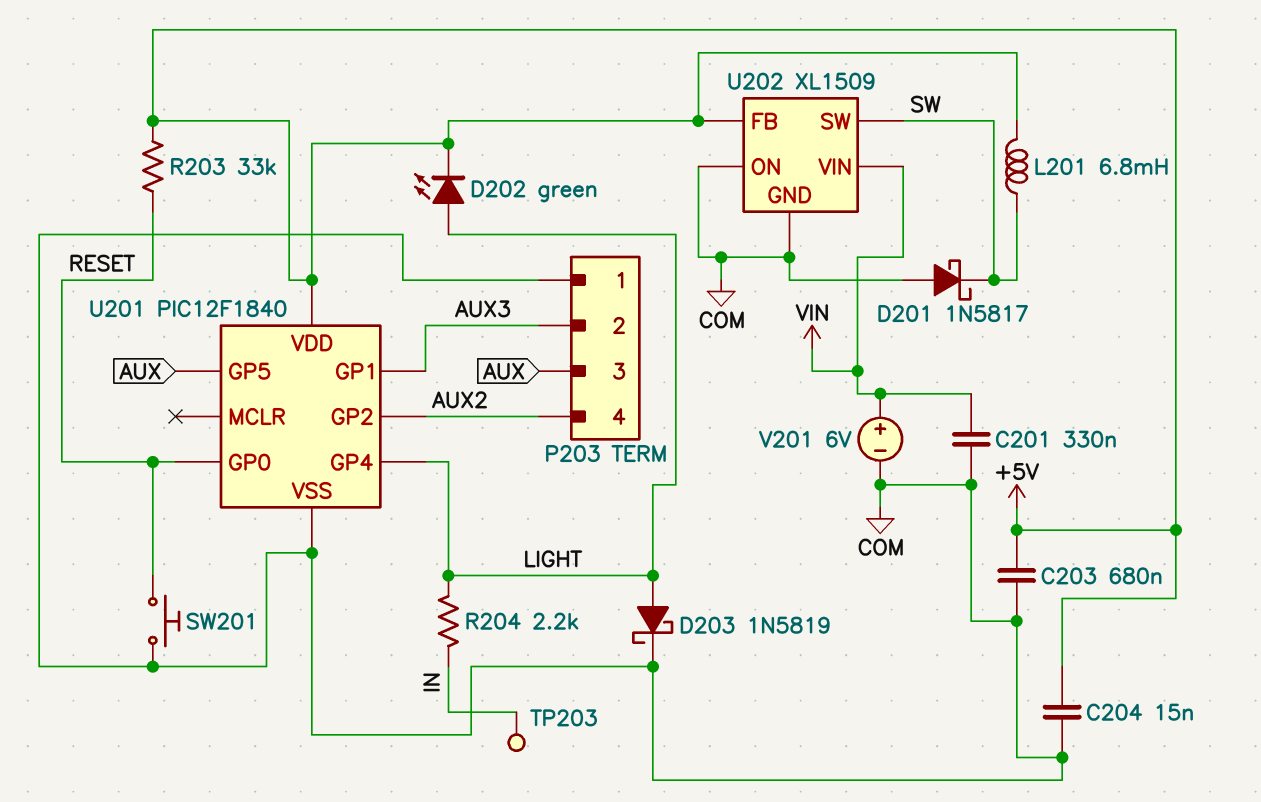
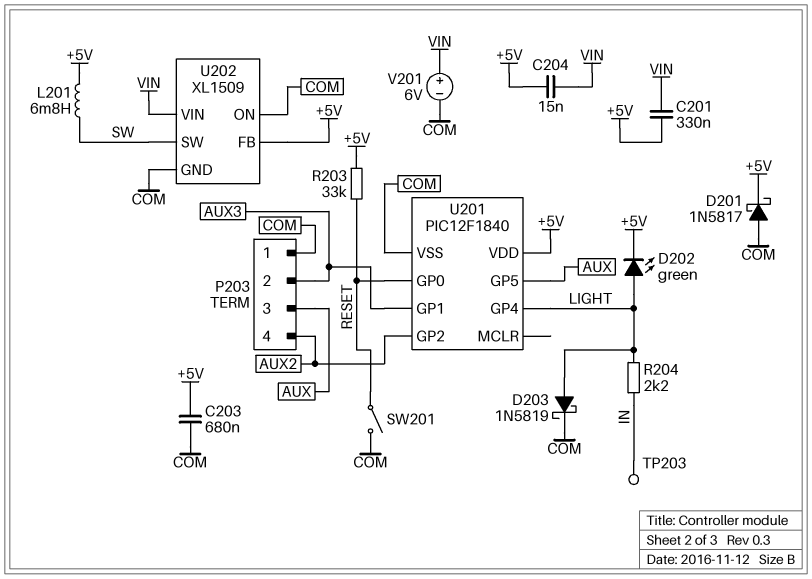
C201: 330nF (COM, VIN) -> 330nF (+5V, VIN)
C204: 15nF (+5V, COM) -> 15nF (+5V, VIN)
D201: schottky 1N5817 (A COM, K SW) -> schottky 1N5817 (A COM, K +5V)
SW201: button (COM, RESET) -> switch (COM, RESET)

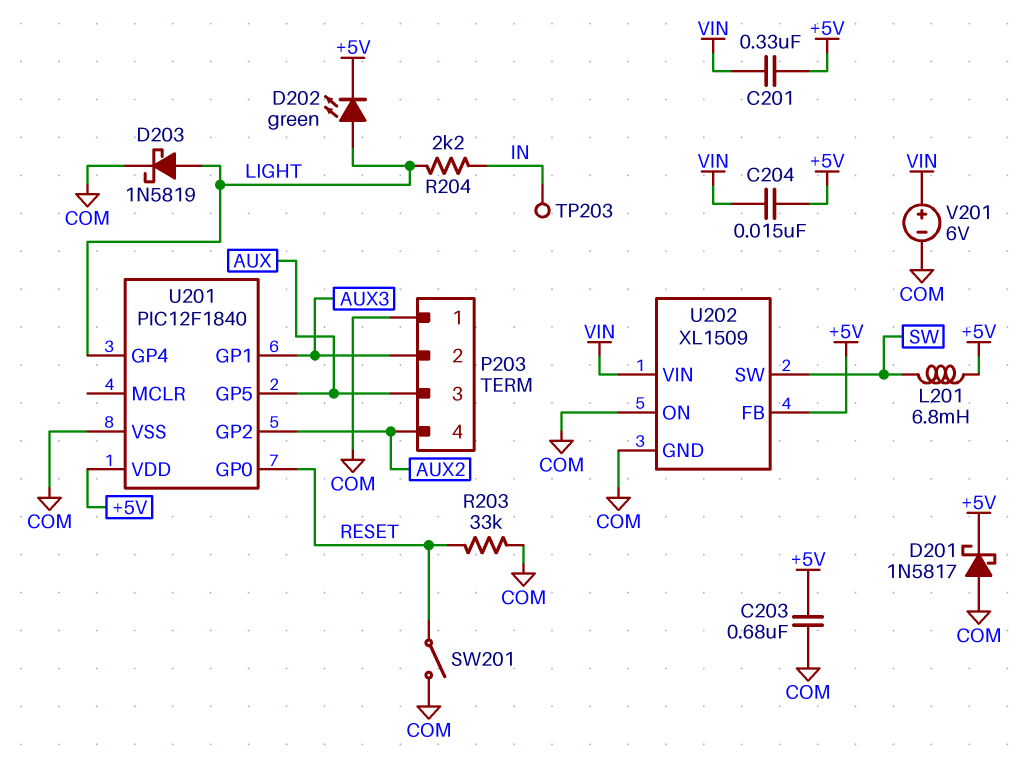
R203: 33k (+5V, RESET) -> 33k (COM, RESET)

